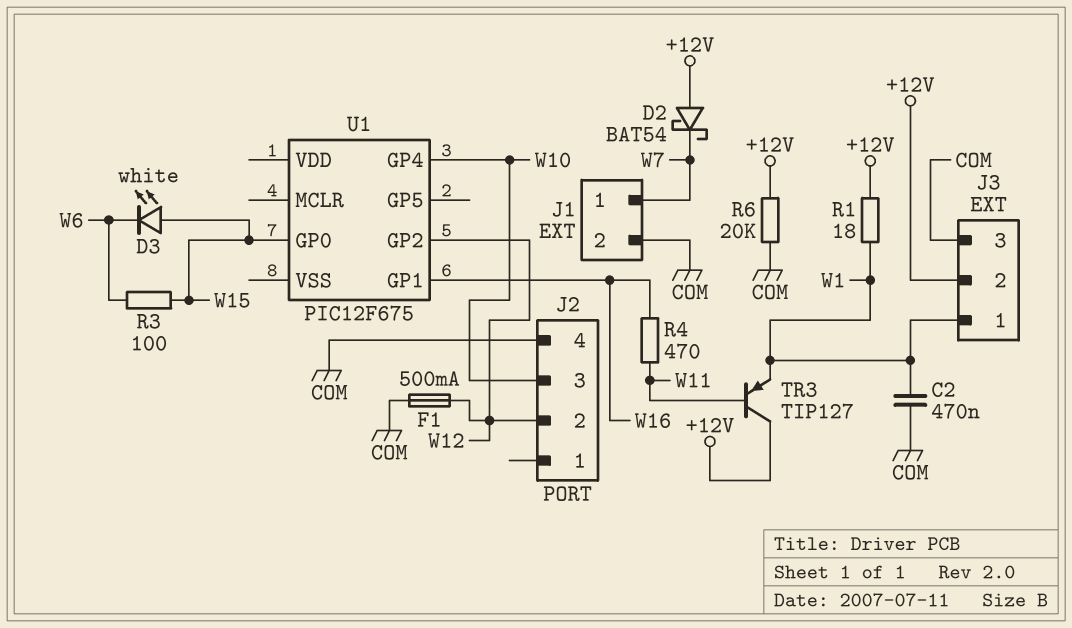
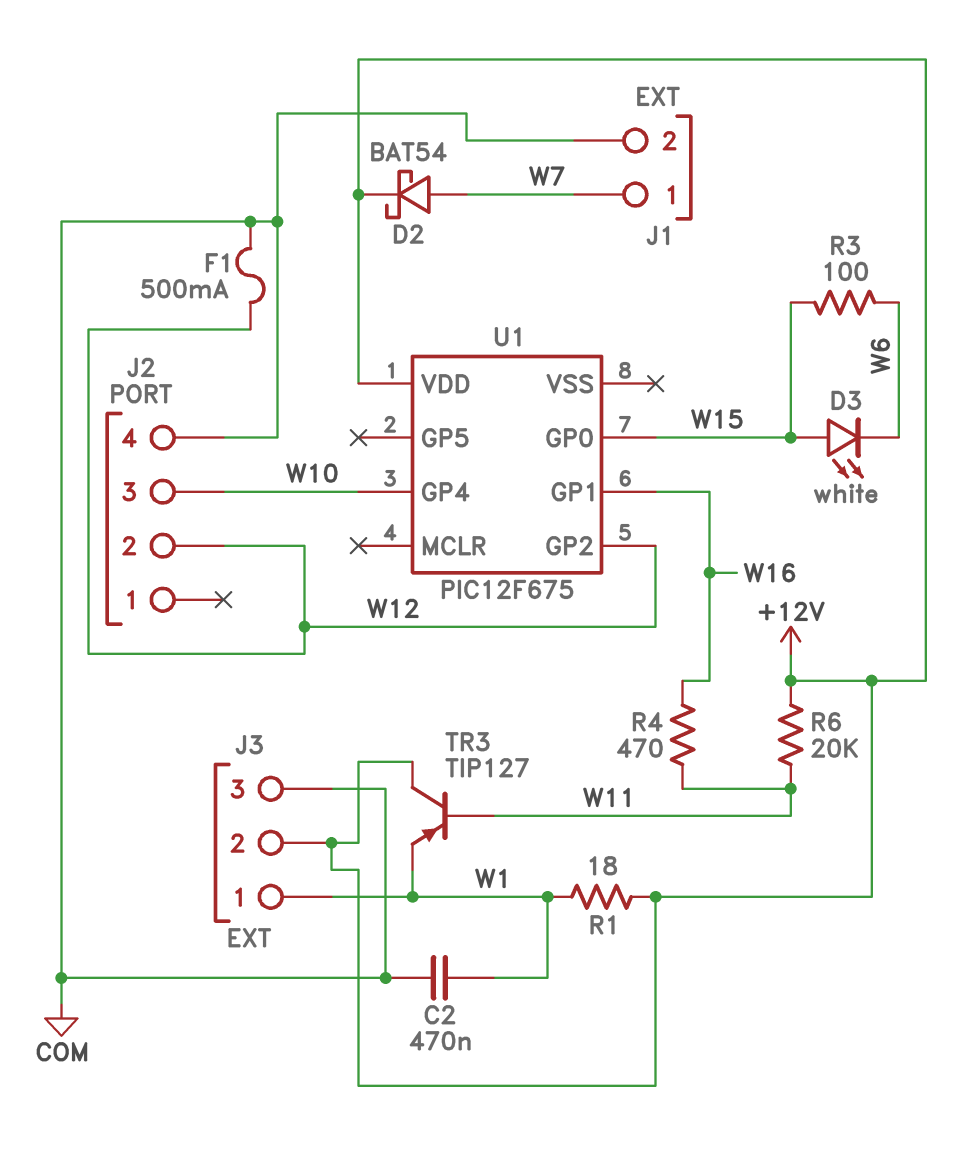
D2: schottky BAT54 (A +12V, K W7) -> schottky BAT54 (A W7, K +12V)
R6: 20k (+12V, COM) -> 20k (+12V, W11)
U1 pin VDD: none -> +12V

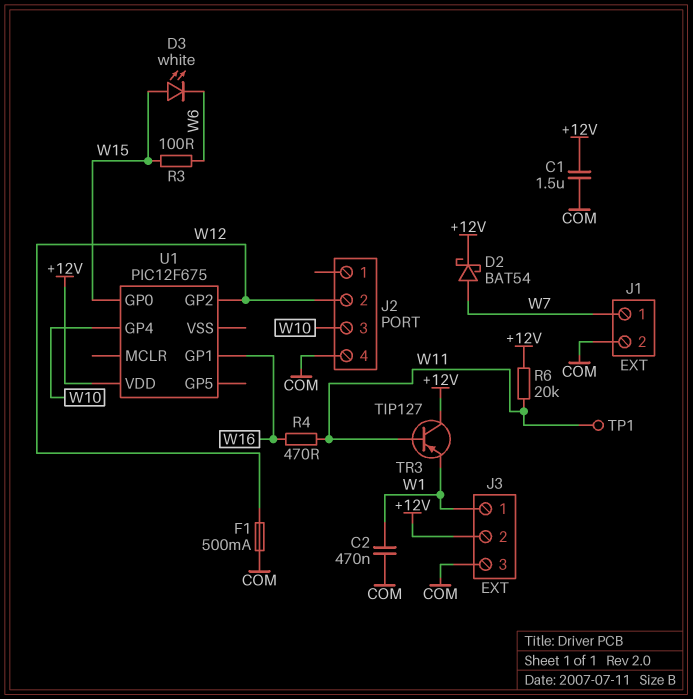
C1: none -> 1.5uF (+12V, COM)
R1: 18 (+12V, W1) -> none
TP1: none -> test point (W11)

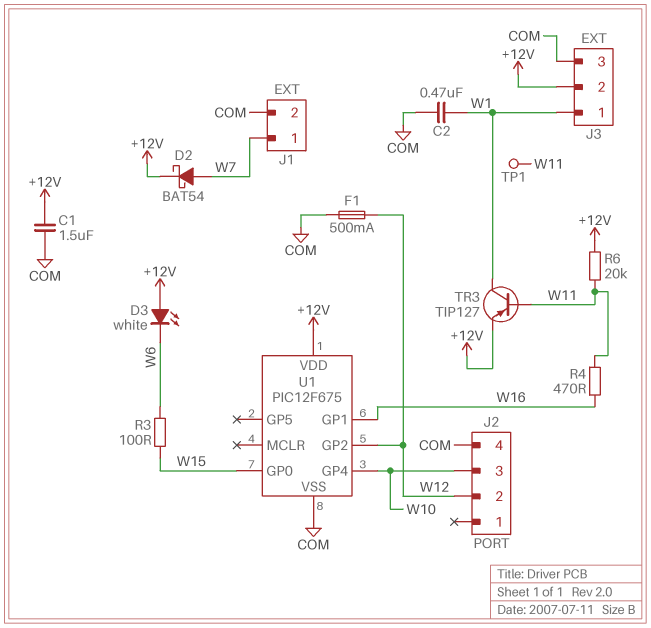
D3: LED white (A W15, K W6) -> LED white (A +12V, K W6)
TR3: PNP TIP127 (B W11, C +12V, E W1) -> PNP TIP127 (B W11, C W1, E +12V)
U1 pin VSS: none -> COM

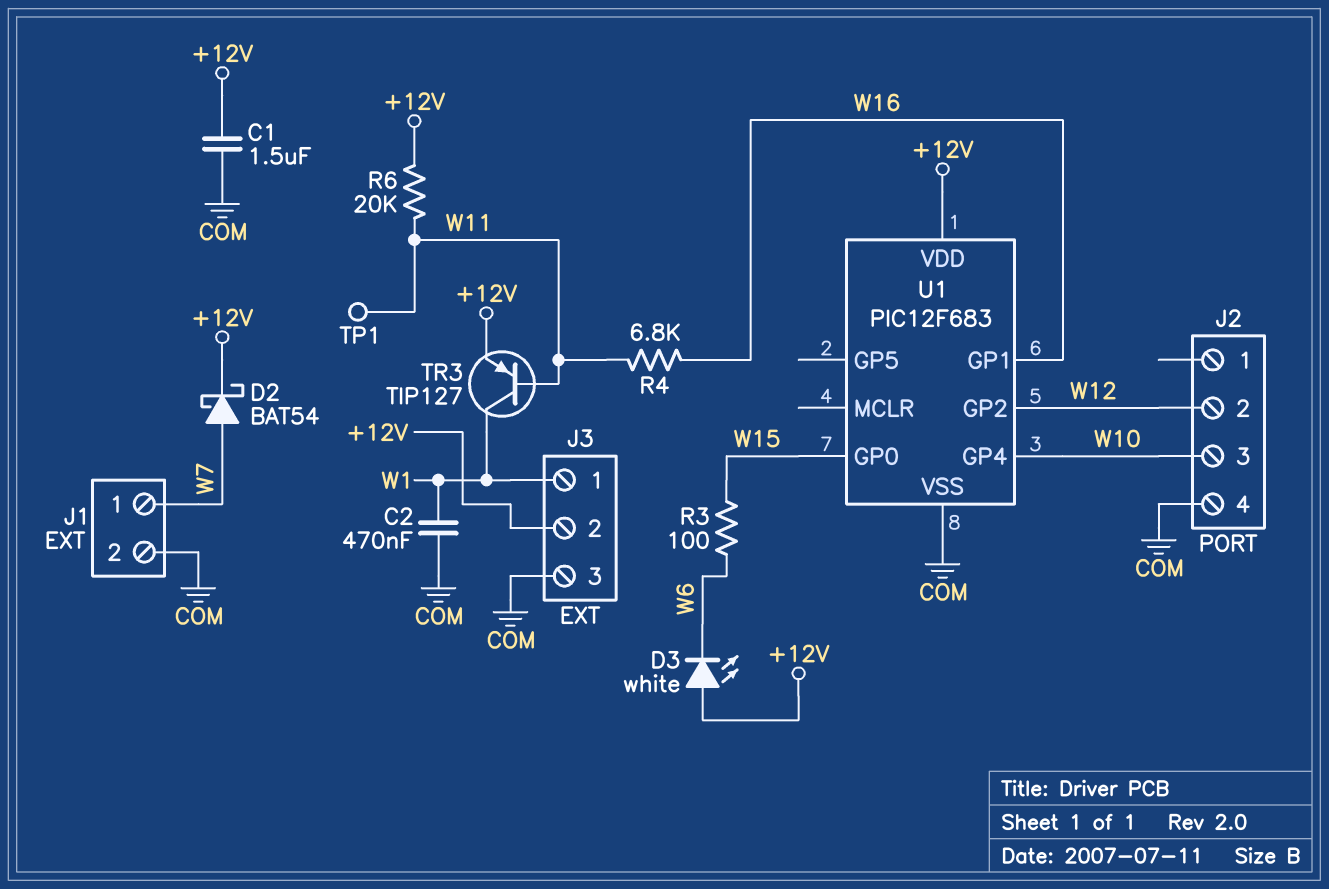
F1: 500mA (COM, W12) -> none
R4: 470 (W11, W16) -> 6.8k (W11, W16)
U1: PIC12F675 -> PIC12F683

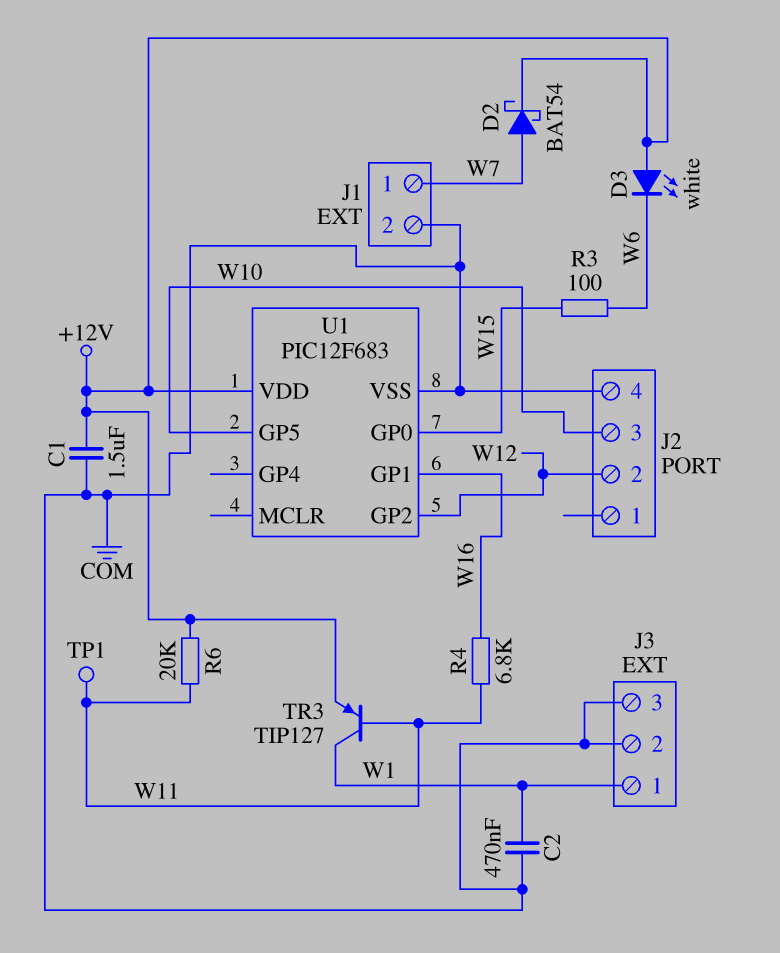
J3 pin 2: +12V -> COM
U1 pin GP4: W10 -> none
U1 pin GP5: none -> W10

